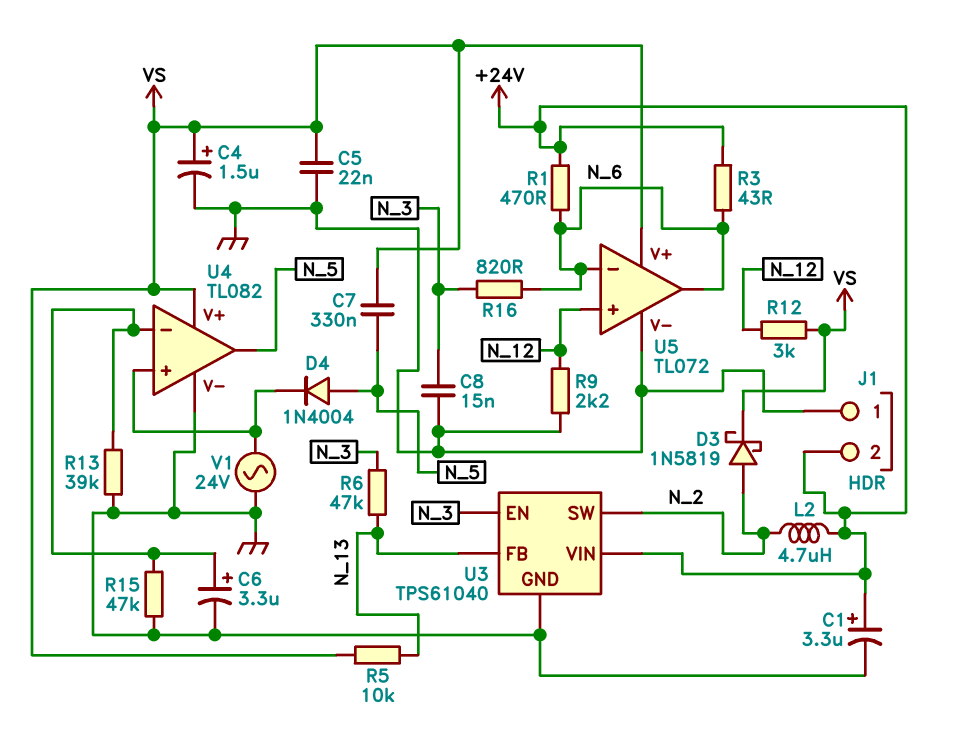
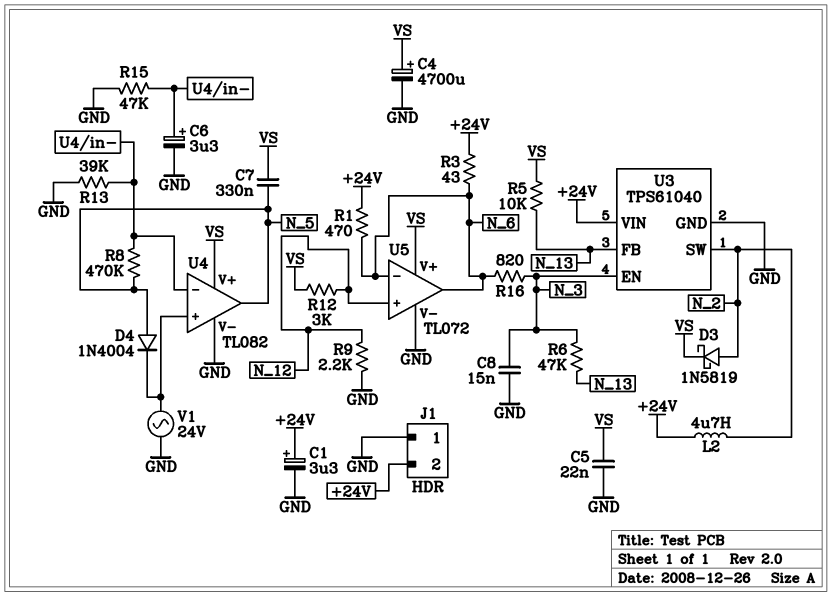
C4: 1.5uF (plus VS, minus GND) -> 4700uF (plus VS, minus GND)
R8: none -> 470k (N_5, U4/in-)

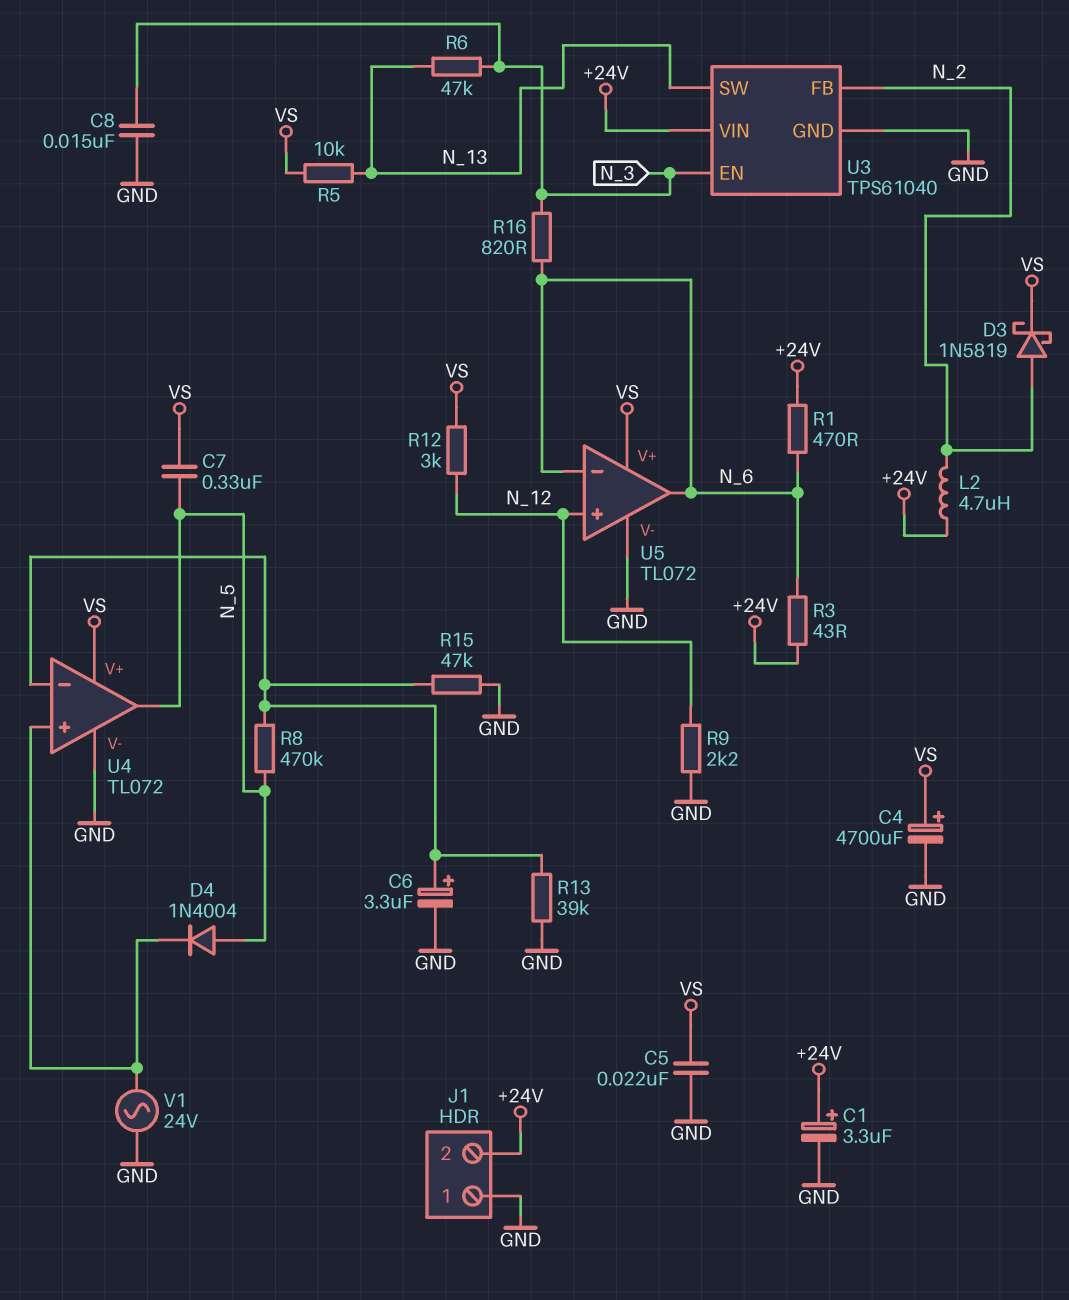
U3 pin FB: N_13 -> N_2
U3 pin SW: N_2 -> N_13
U4: TL082 -> TL072

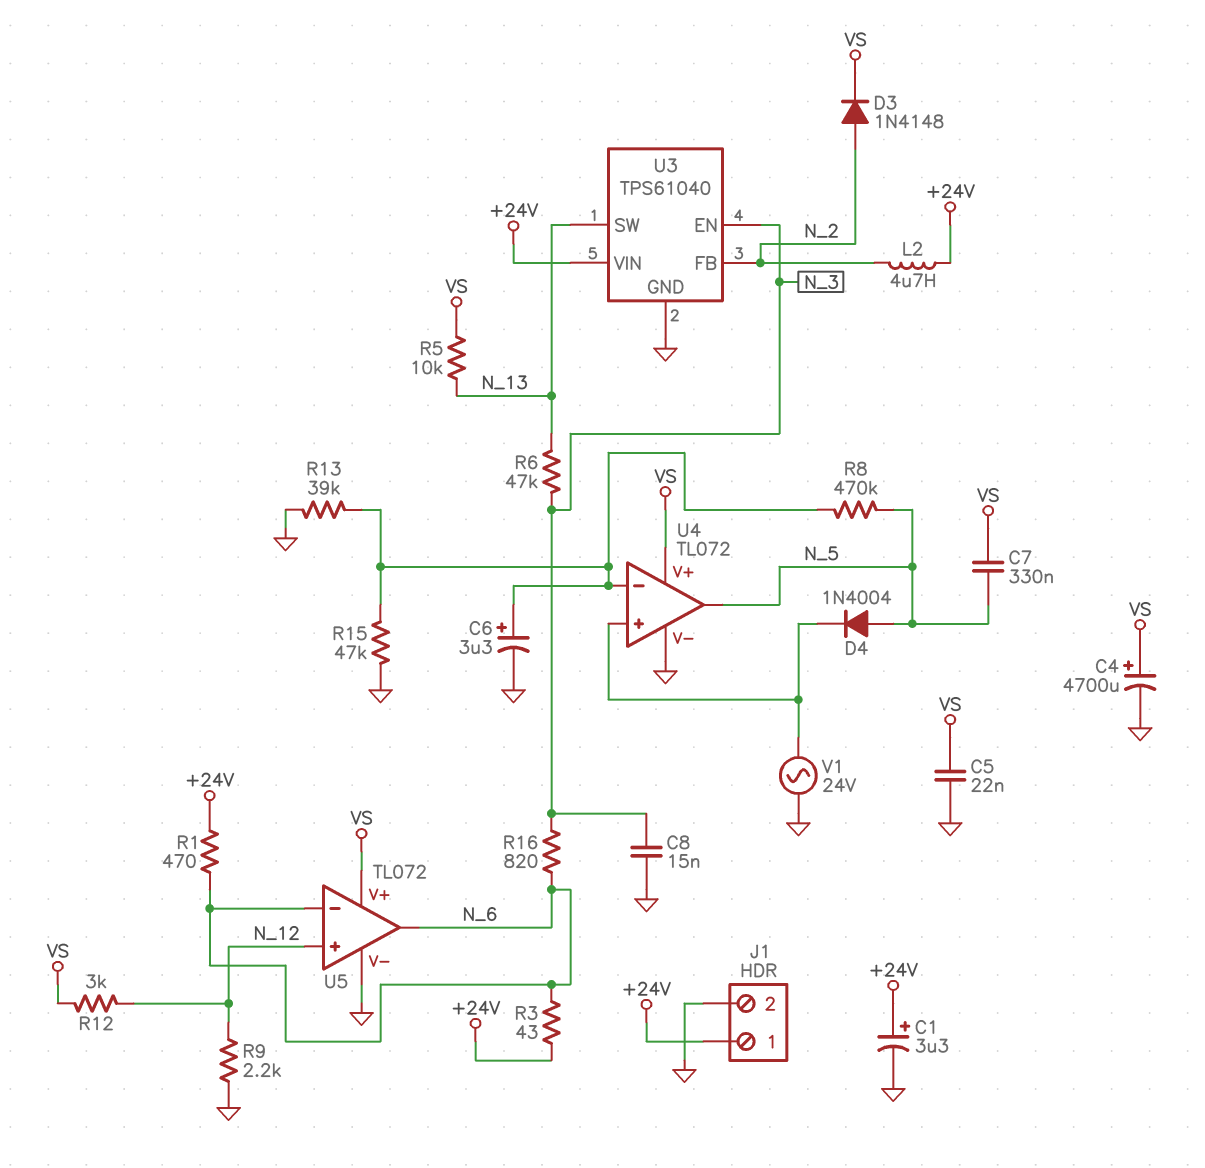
D3: schottky 1N5819 (A N_2, K VS) -> diode 1N4148 (A N_2, K VS)
J1 pin 1: GND -> +24V
J1 pin 2: +24V -> GND

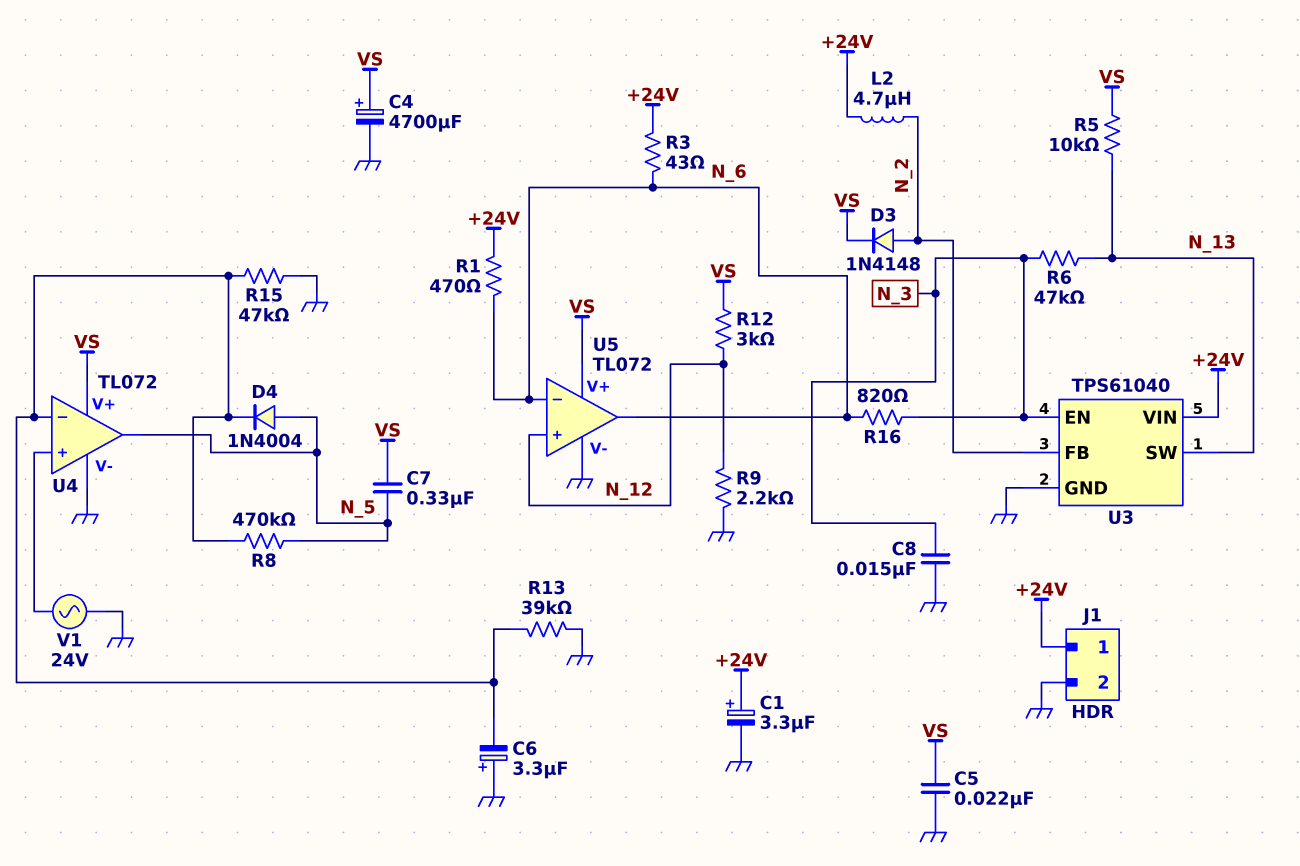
C6: 3.3uF (plus U4/in-, minus GND) -> 3.3uF (plus GND, minus U4/in-)
D4: diode 1N4004 (A N_5, K U4/in+) -> diode 1N4004 (A N_5, K U4/in-)

